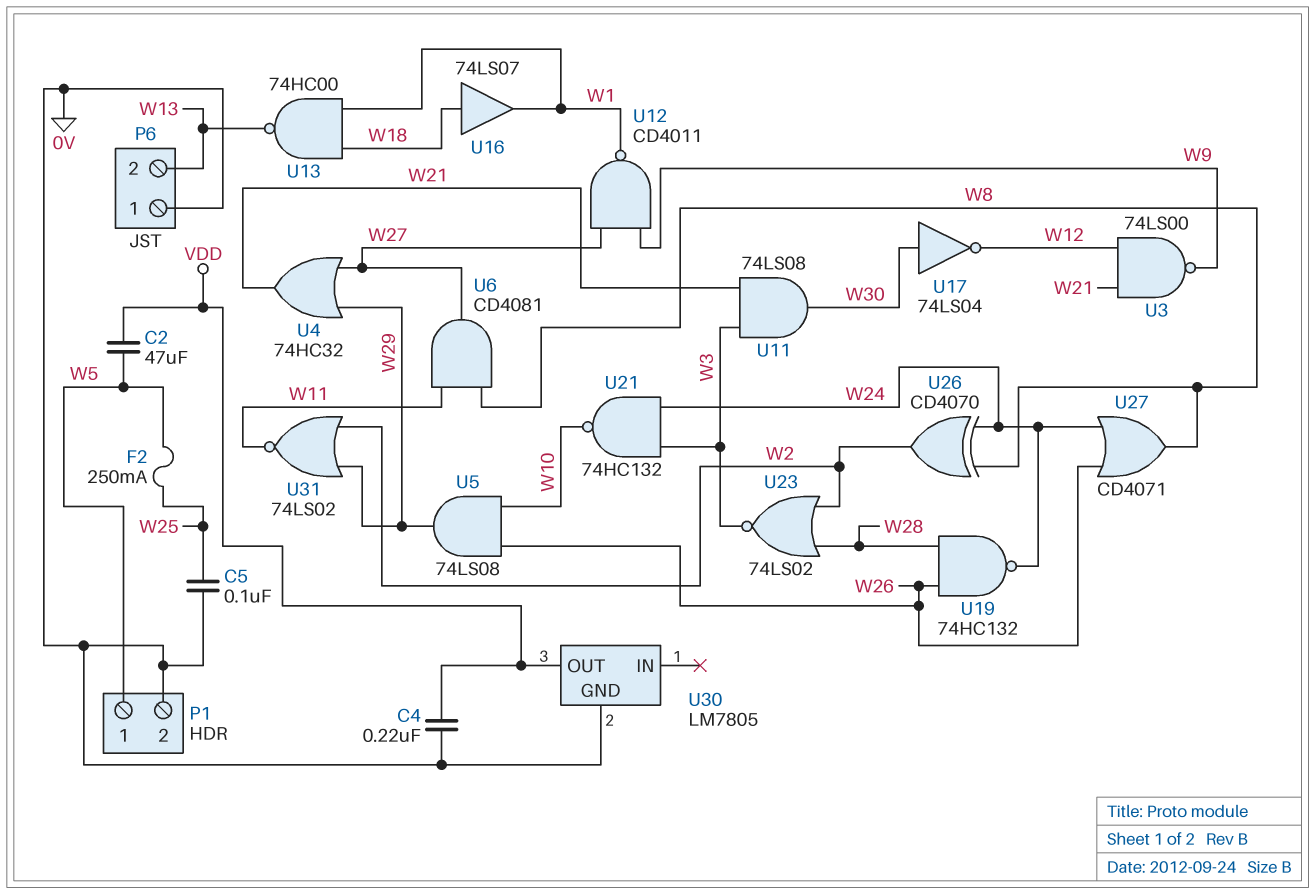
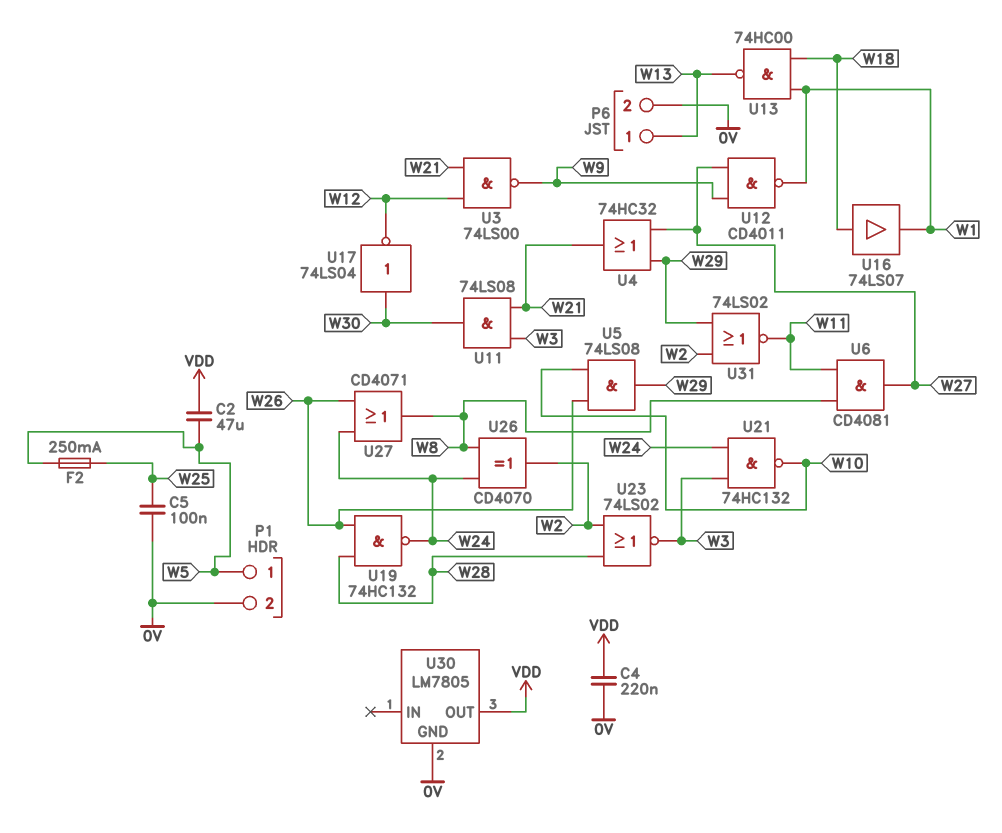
P6 pin 1: 0V -> W13
P6 pin 2: W13 -> 0V

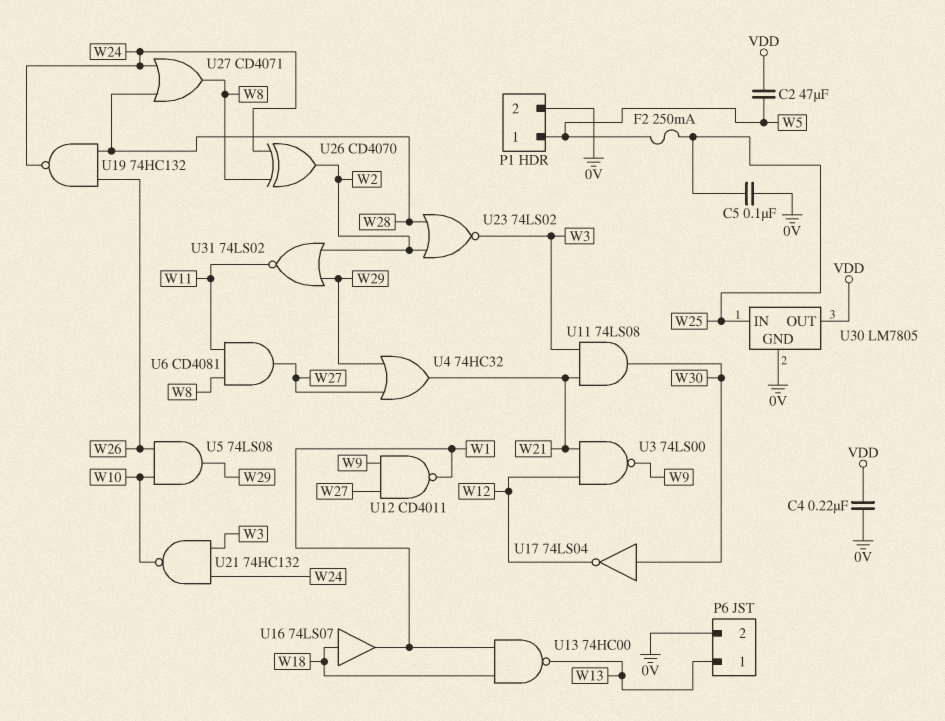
U27: OR CD4071 (in W24, in W26, out W8) -> OR CD4071 (in W24, in W28, out W8)
U30 pin IN: none -> W25

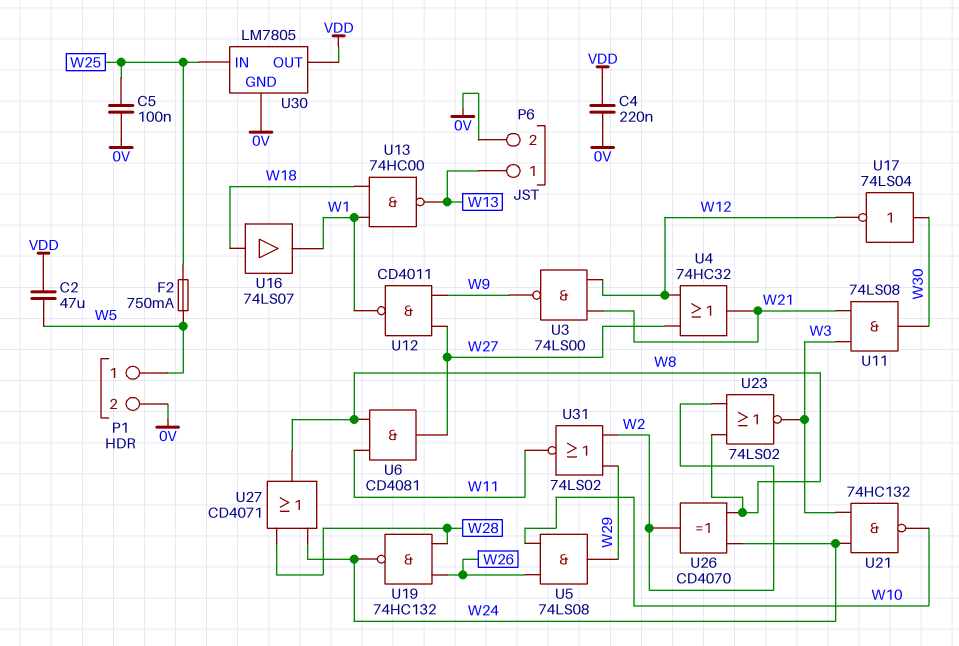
F2: 250mA (W5, W25) -> 750mA (W5, W25)
U4: OR 74HC32 (in W27, in W29, out W21) -> OR 74HC32 (in W12, in W27, out W21)
U23: NOR 74LS02 (in W2, in W28, out W3) -> NOR 74LS02 (in W2, in W8, out W3)

